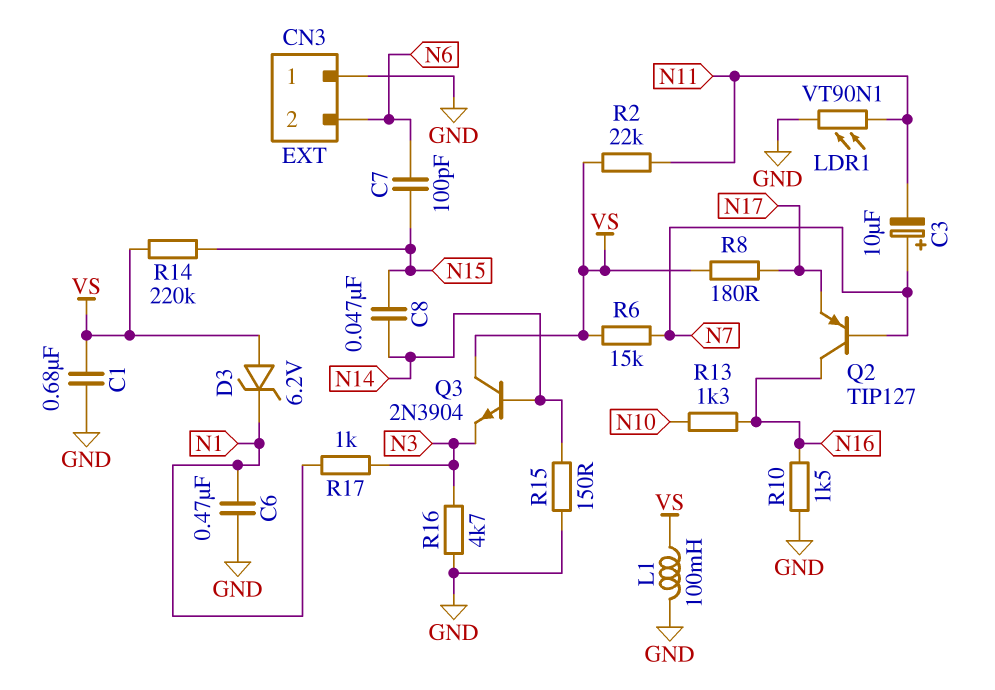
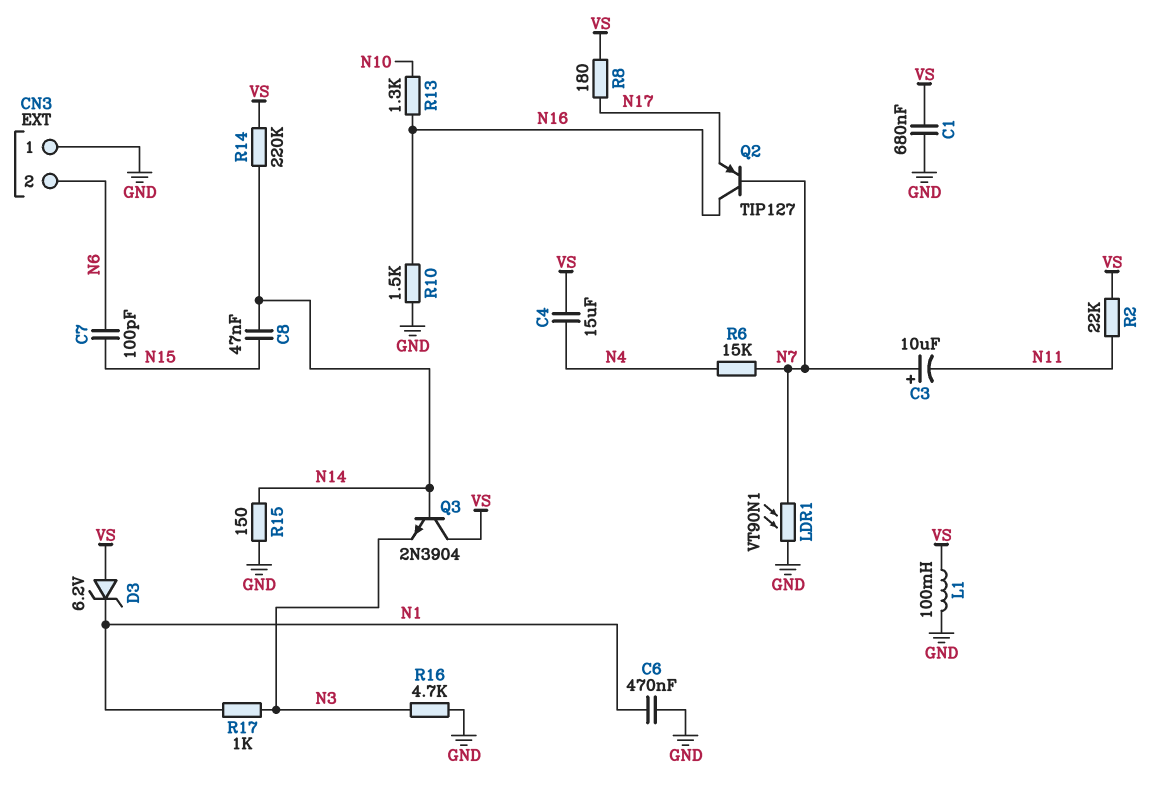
C4: none -> 15uF (N4, VS)
LDR1: VT90N1 (GND, N11) -> VT90N1 (GND, N7)
R6: 15k (N7, VS) -> 15k (N4, N7)
R14: 220k (N15, VS) -> 220k (N14, VS)

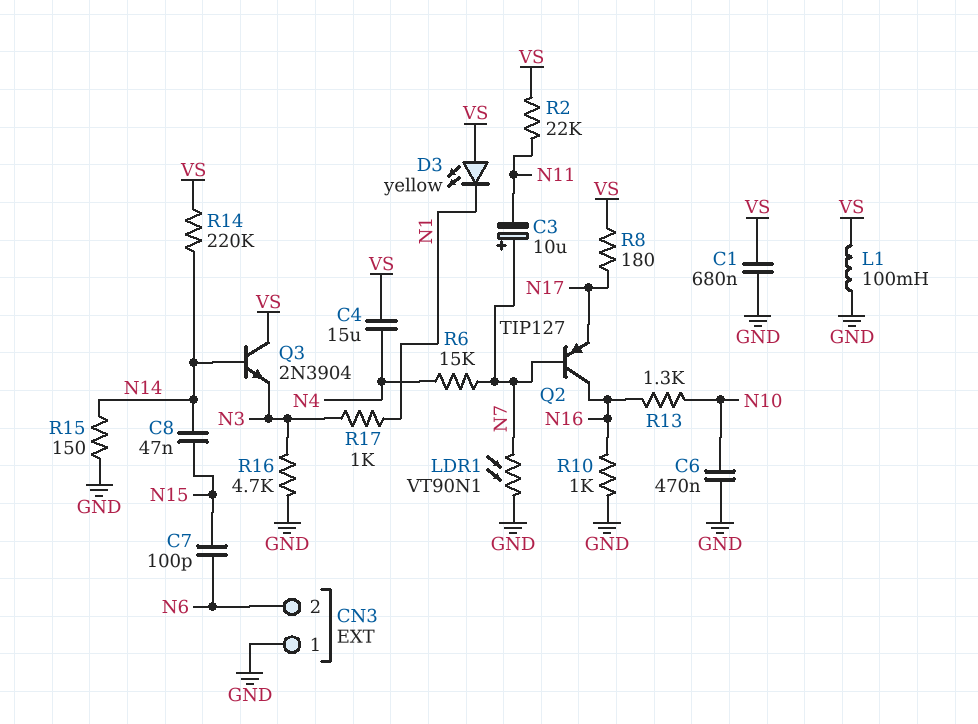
C6: 470nF (GND, N1) -> 470nF (GND, N10)
D3: zener 6.2V (A VS, K N1) -> LED yellow (A VS, K N1)
R10: 1.5k (GND, N16) -> 1k (GND, N16)

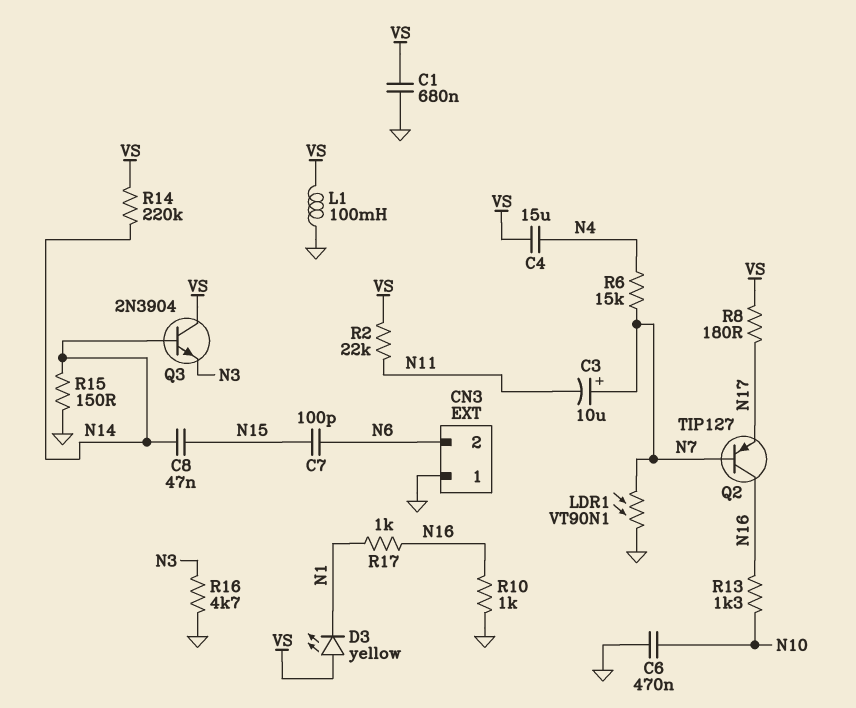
R17: 1k (N1, N3) -> 1k (N1, N16)

